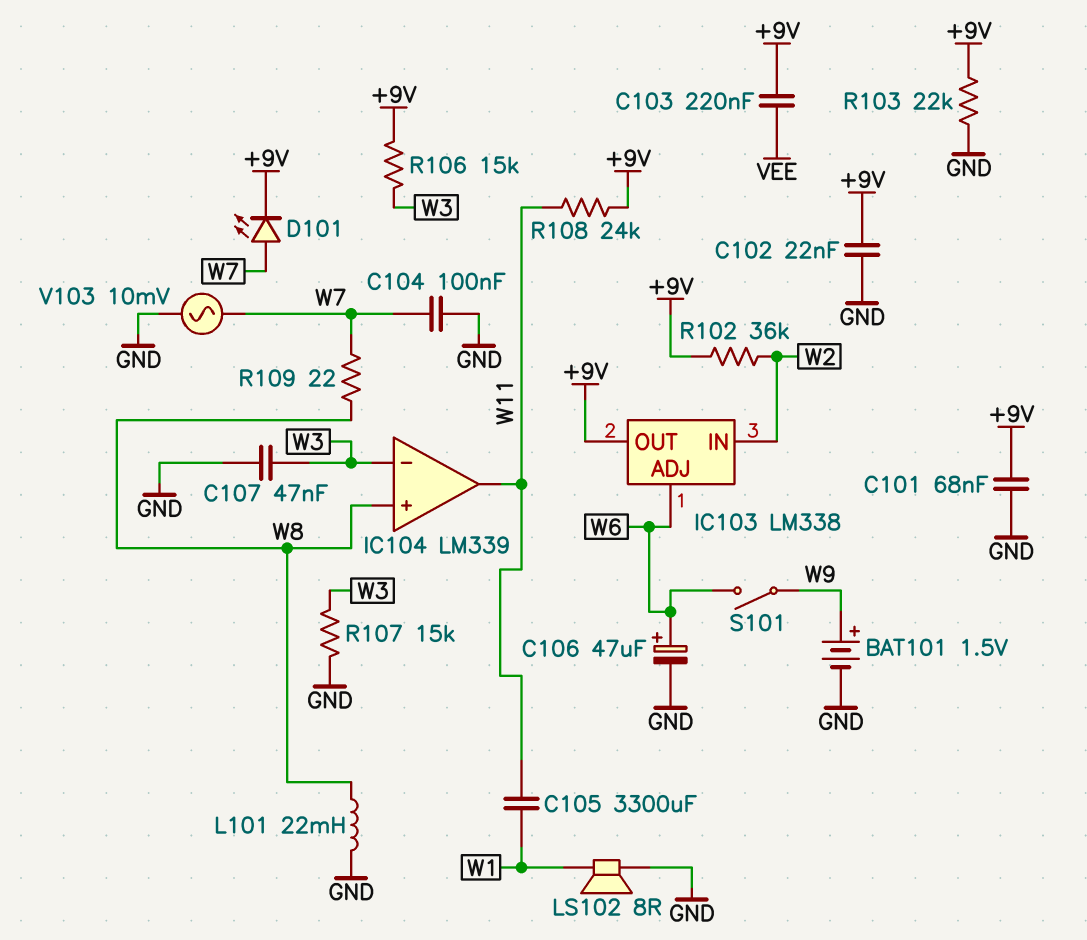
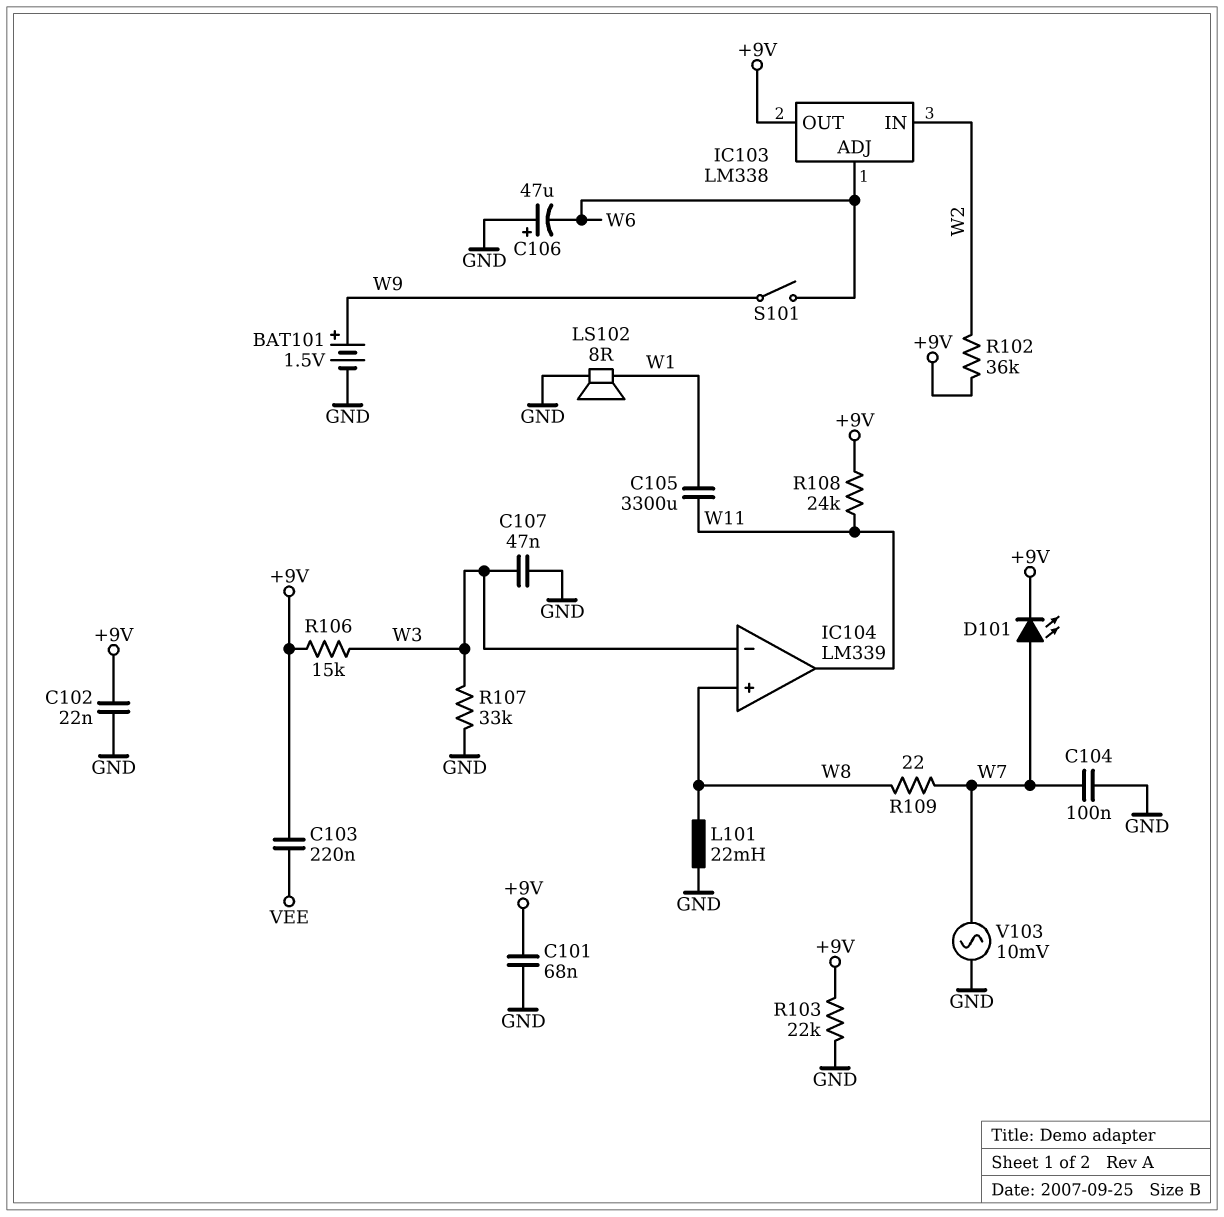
C106: 47uF (plus W6, minus GND) -> 47uF (plus GND, minus W6)
R107: 15k (GND, W3) -> 33k (GND, W3)

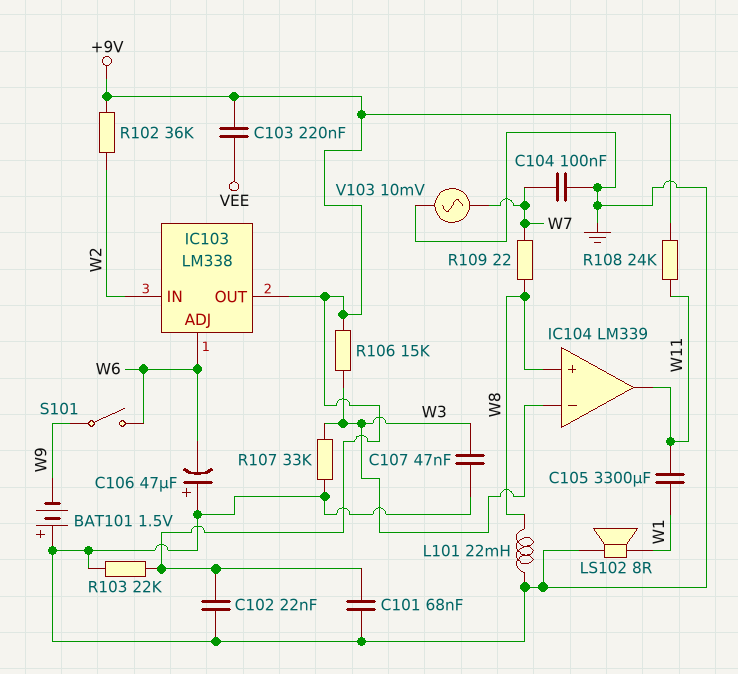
BAT101: 1.5V (plus W9, minus GND) -> 1.5V (plus GND, minus W9)
D101: LED (A W7, K +9V) -> none

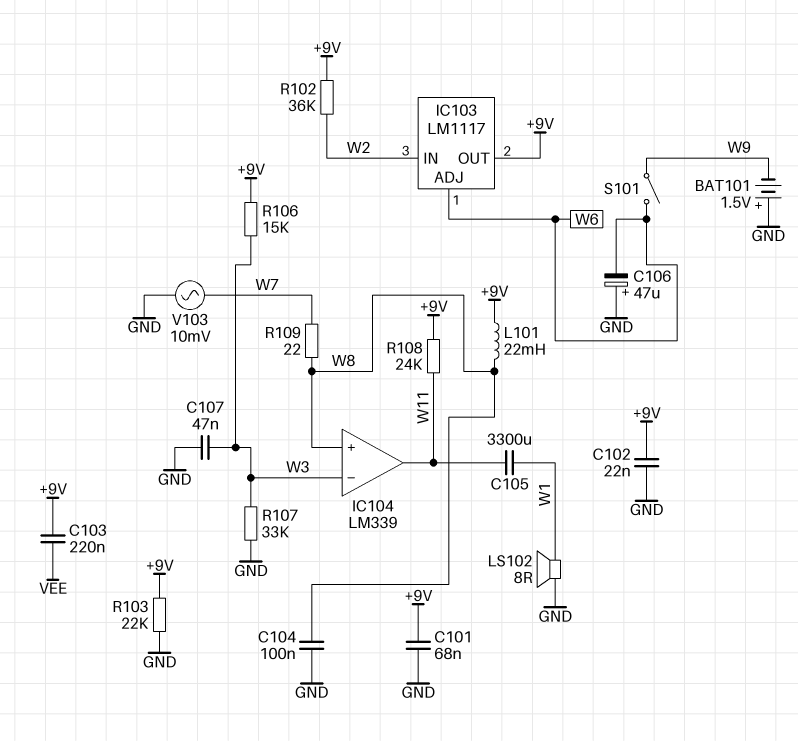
C104: 100nF (GND, W7) -> 100nF (GND, W8)
IC103: LM338 -> LM1117
L101: 22mH (GND, W8) -> 22mH (+9V, W8)

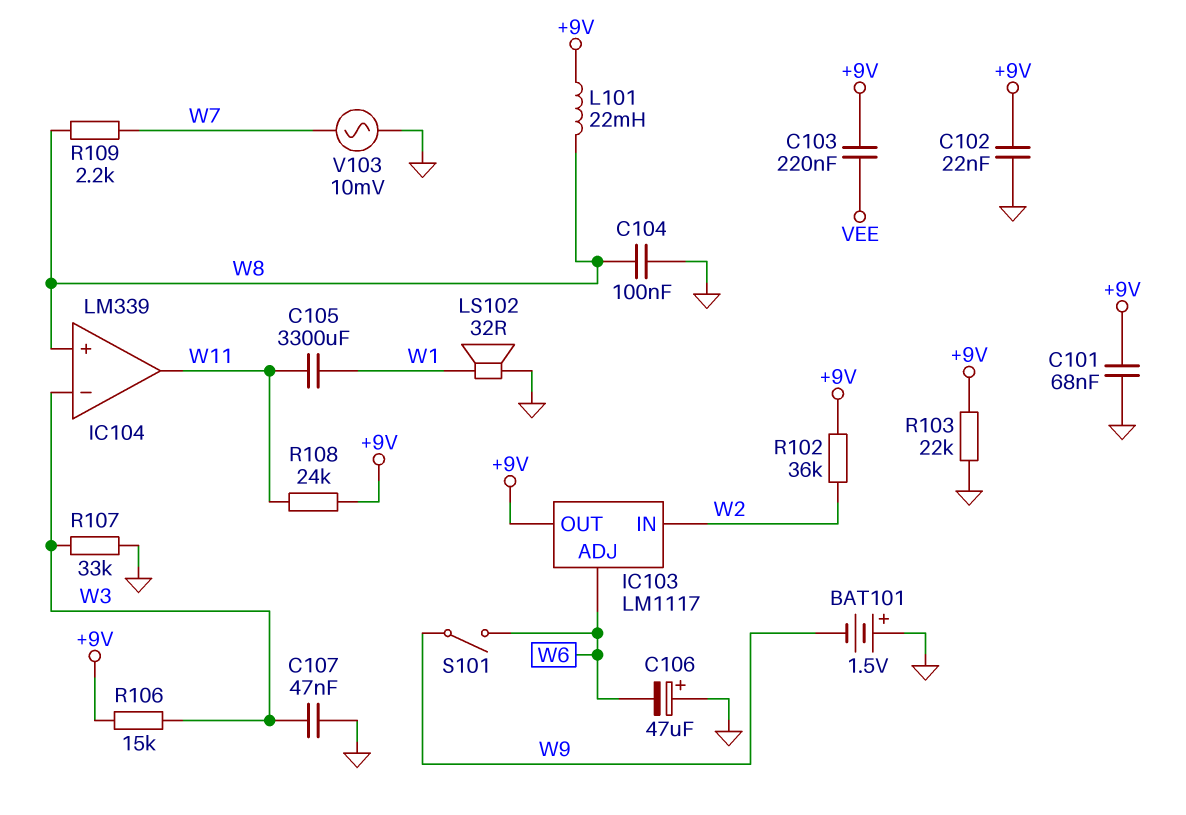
LS102: speaker 8R (GND, W1) -> speaker 32R (GND, W1)
R109: 22 (W7, W8) -> 2.2k (W7, W8)

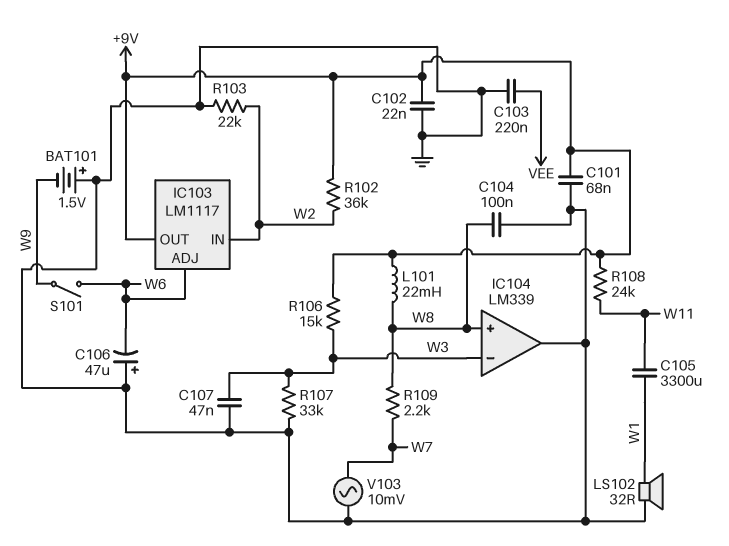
C103: 220nF (+9V, VEE) -> 220nF (GND, VEE)
IC104 pin out: W11 -> GND
R103: 22k (+9V, GND) -> 22k (GND, W2)

